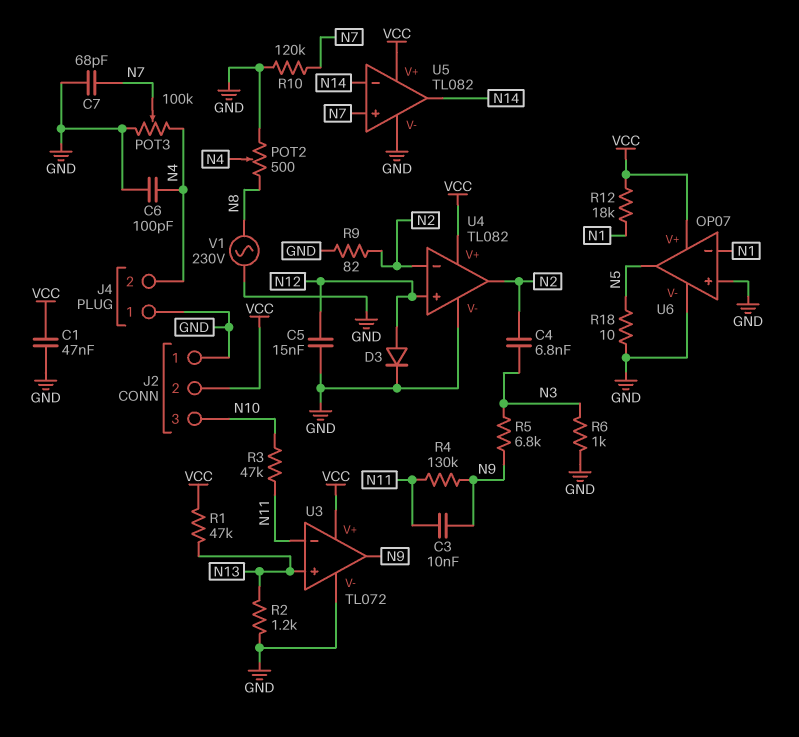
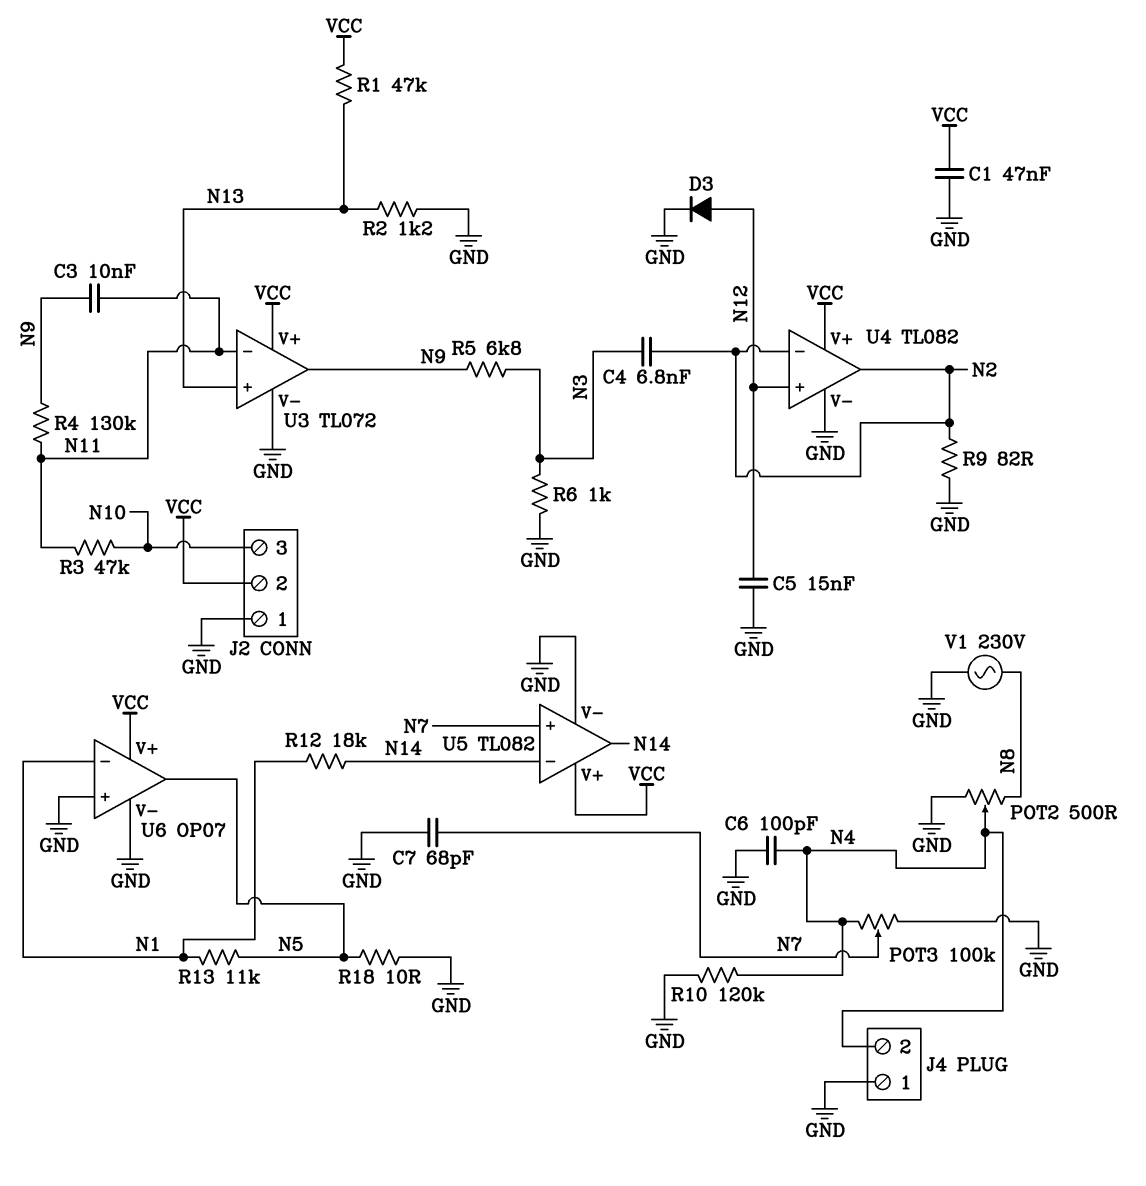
R10: 120k (GND, N7) -> 120k (GND, N4)
R12: 18k (N1, VCC) -> 18k (N1, N14)
R13: none -> 11k (N1, N5)

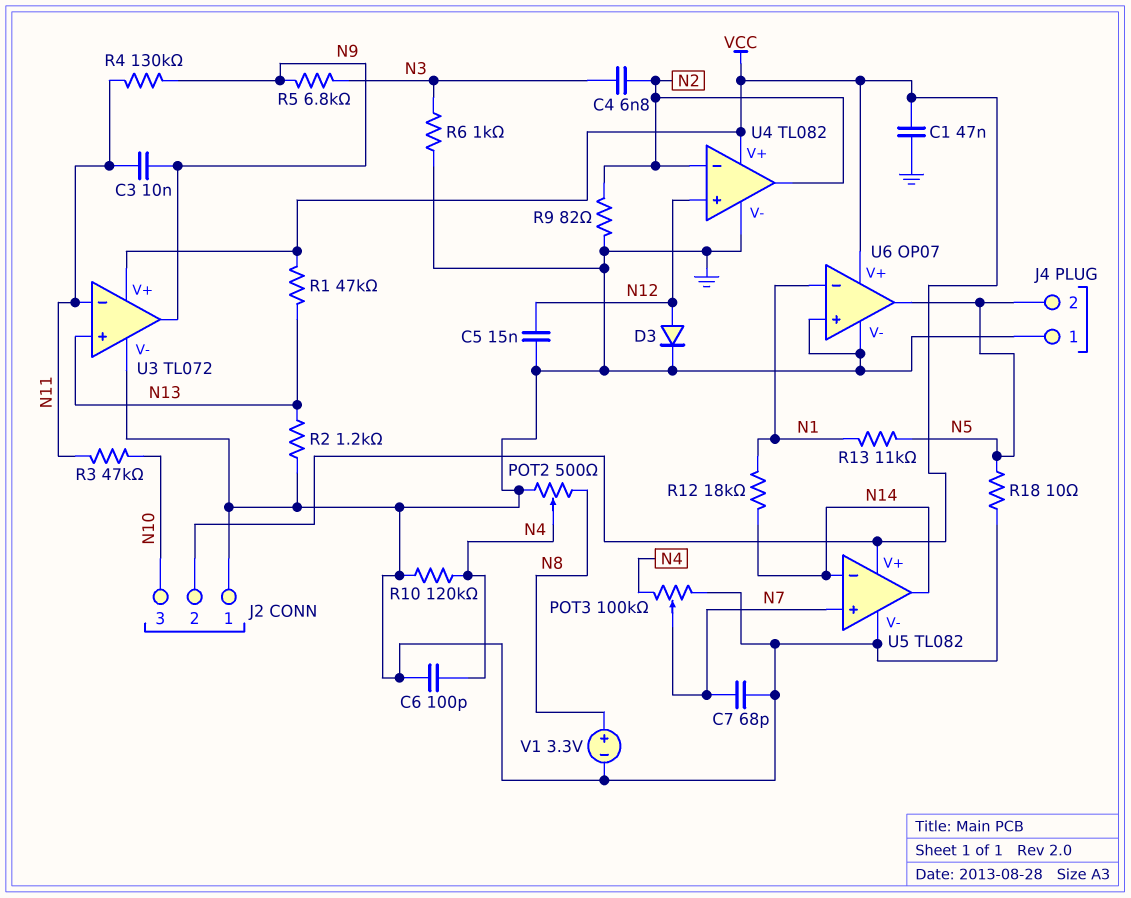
J4 pin 2: N4 -> N5
V1: AC 230V (GND, N8) -> 3.3V (plus N8, minus GND)

